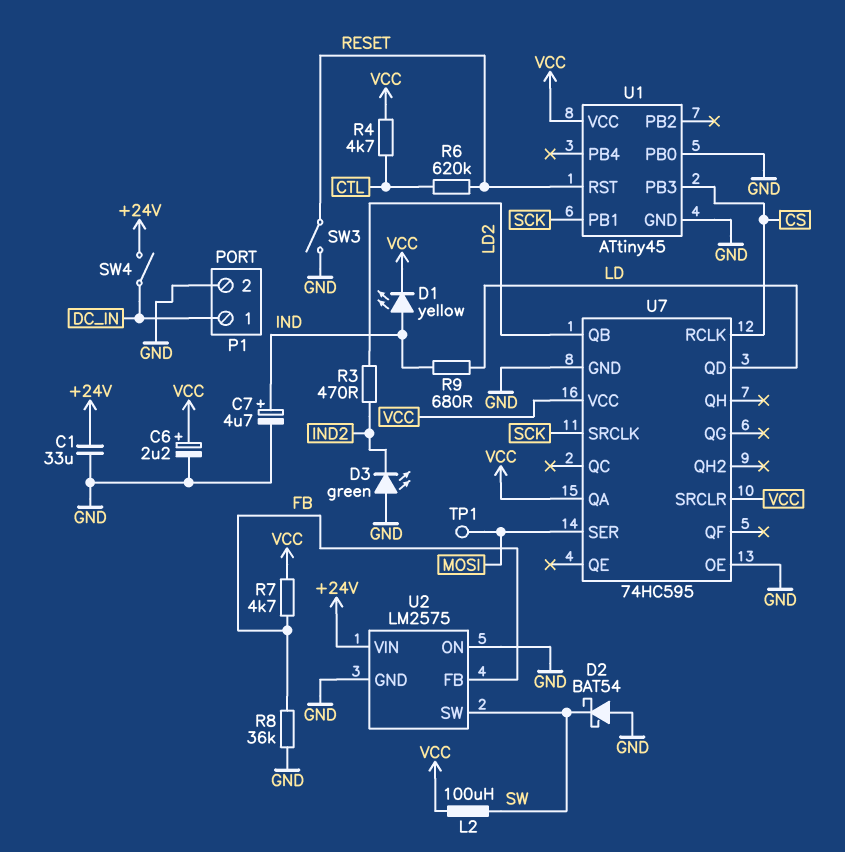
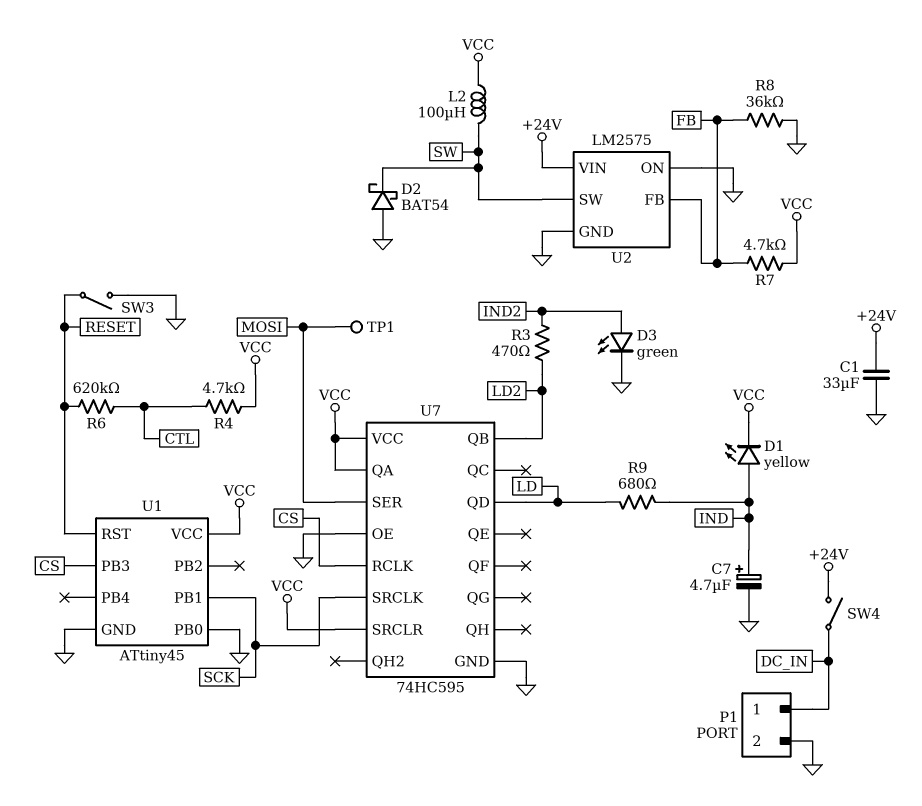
C6: 2.2uF (plus VCC, minus GND) -> none
D3: LED green (A GND, K IND2) -> LED green (A IND2, K GND)

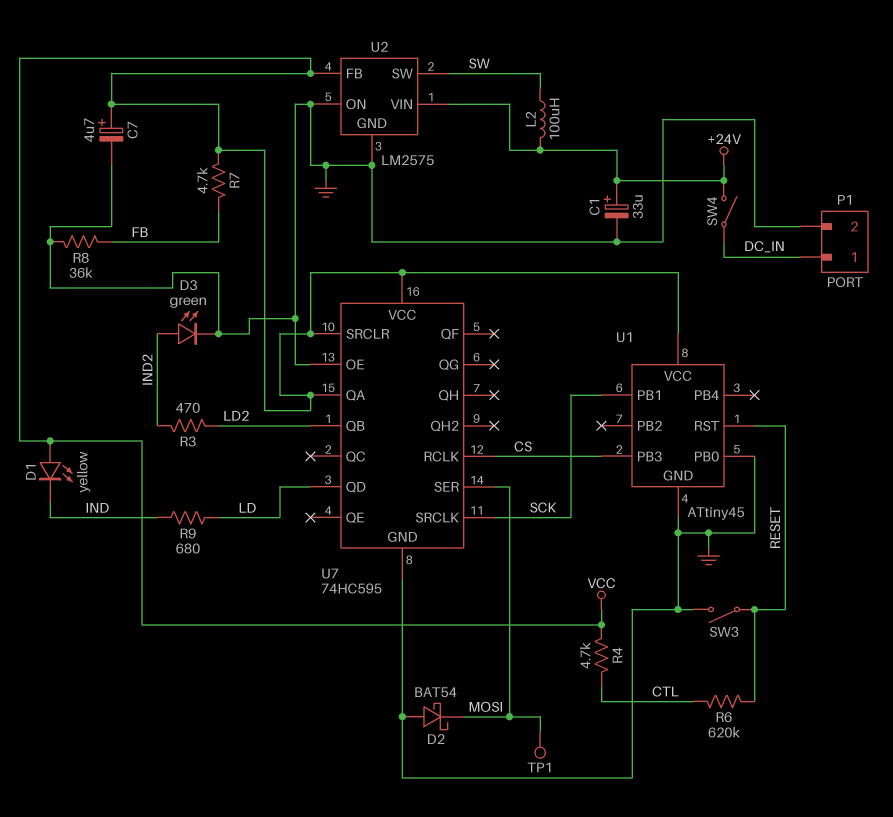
C1: 33uF (+24V, GND) -> 33uF (plus +24V, minus GND)
C7: 4.7uF (plus IND, minus GND) -> 4.7uF (plus VCC, minus GND)
D1: LED yellow (A IND, K VCC) -> LED yellow (A VCC, K IND)
D2: schottky BAT54 (A GND, K SW) -> schottky BAT54 (A GND, K MOSI)
L2: 100uH (SW, VCC) -> 100uH (+24V, SW)
U2 pin FB: FB -> VCC

